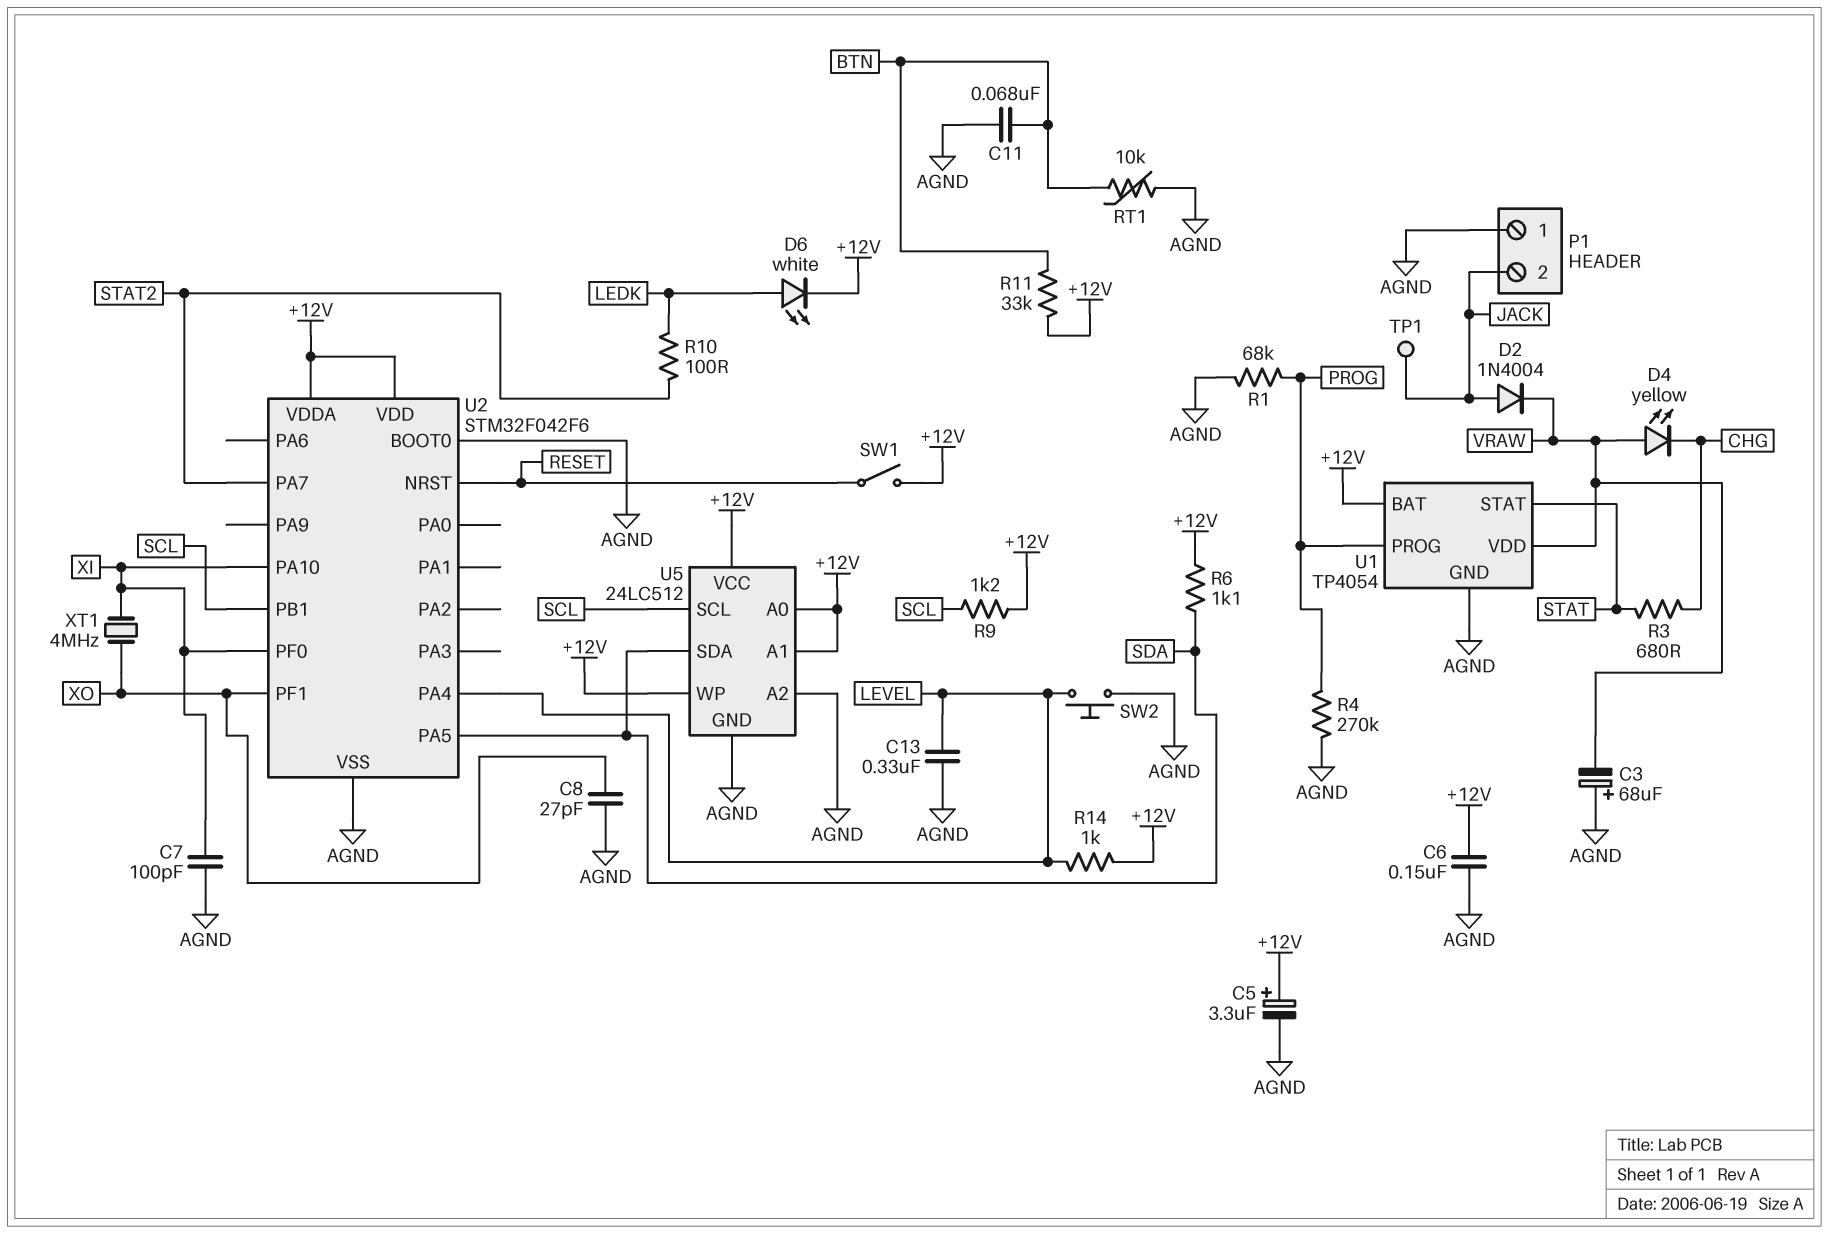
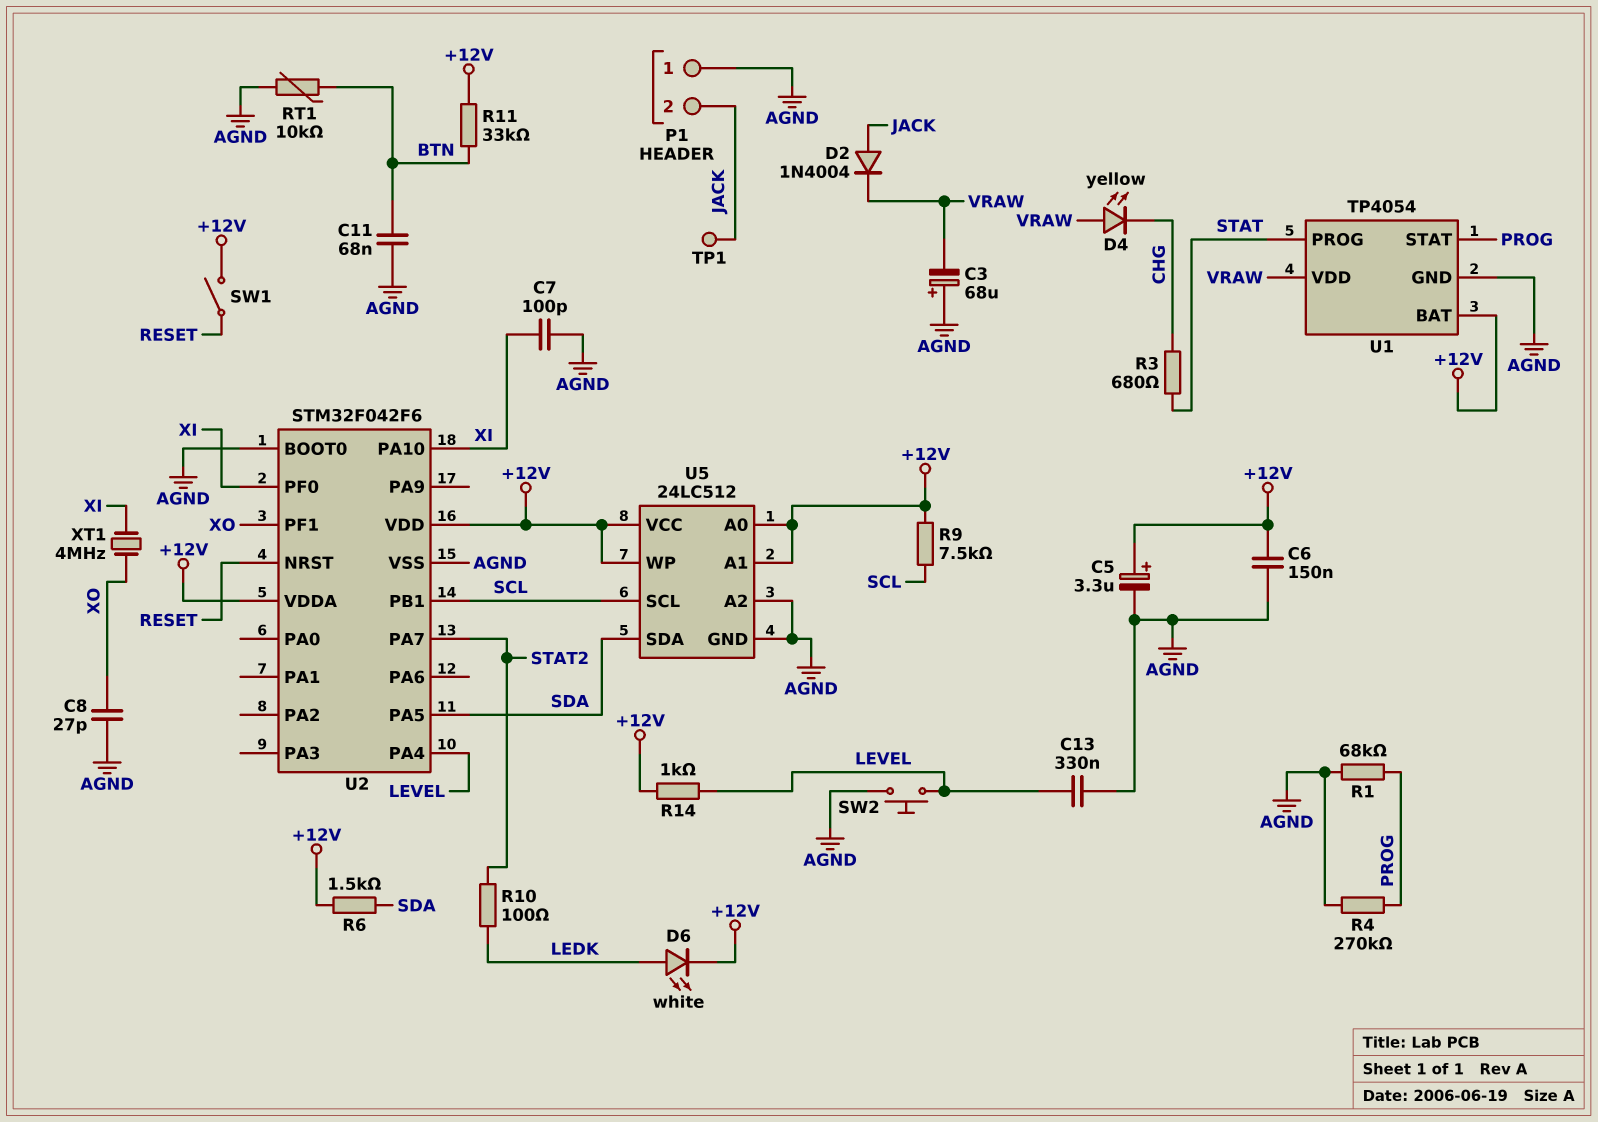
R6: 1.1k (+12V, SDA) -> 1.5k (+12V, SDA)
R9: 1.2k (+12V, SCL) -> 7.5k (+12V, SCL)
U1 pin PROG: PROG -> STAT
U1 pin STAT: STAT -> PROG

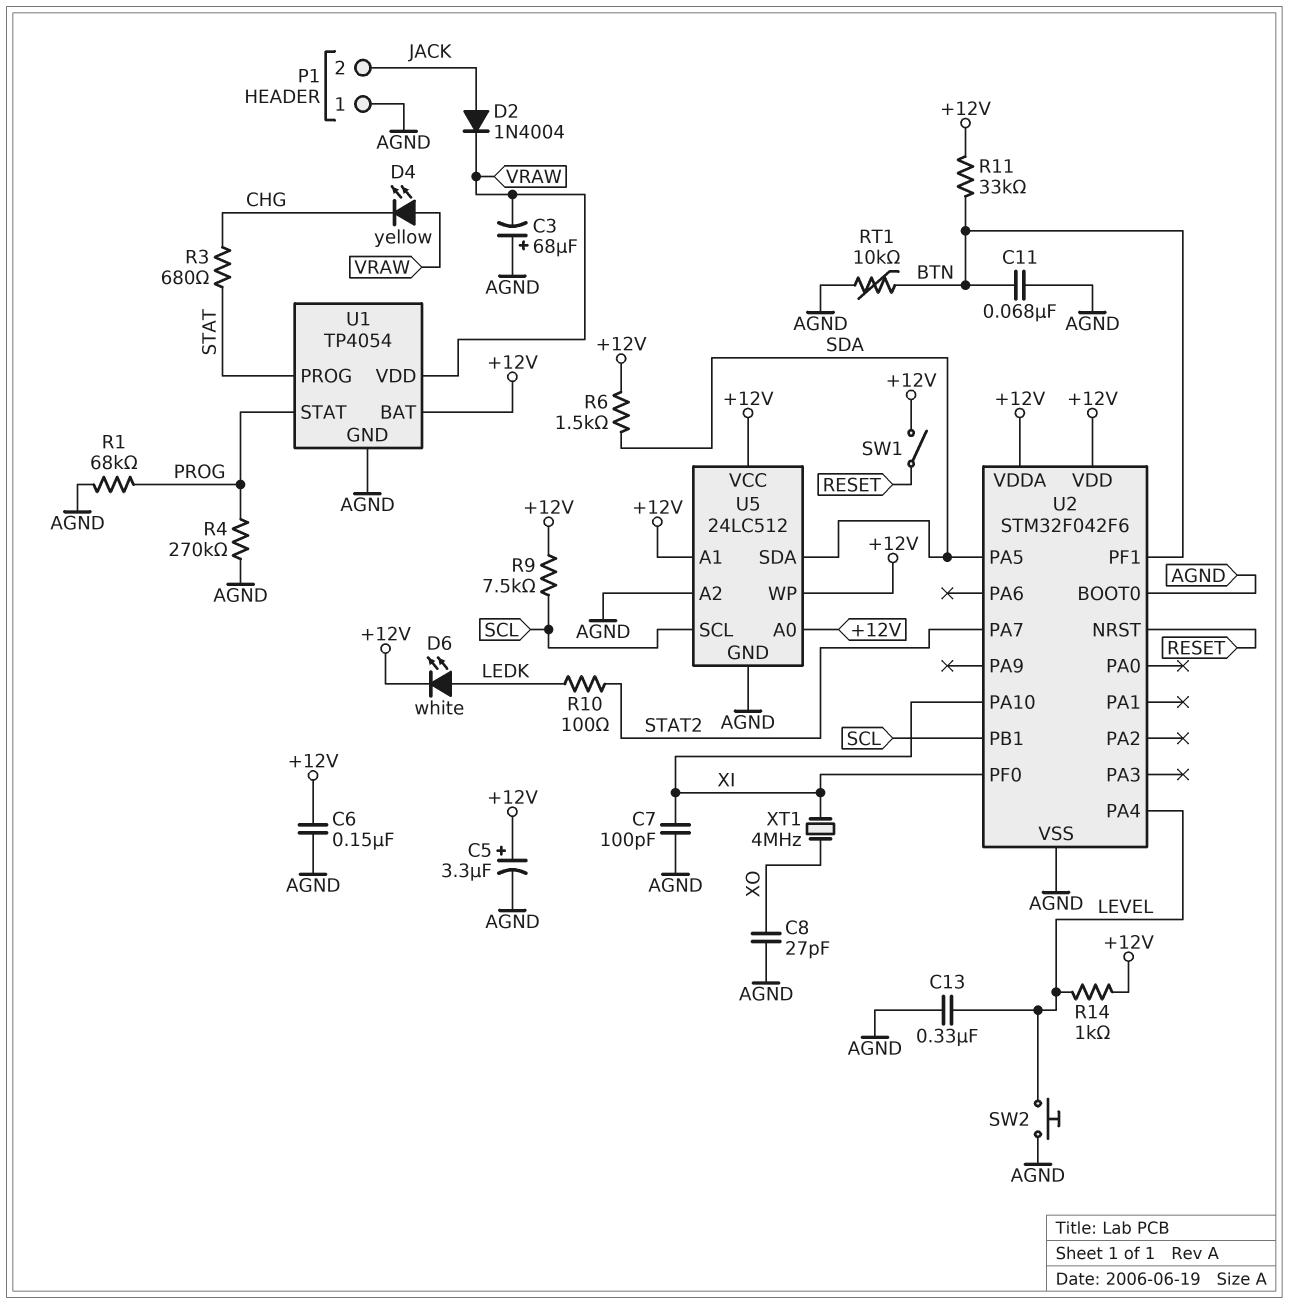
TP1: test point (JACK) -> none
U2 pin PF1: XO -> BTN

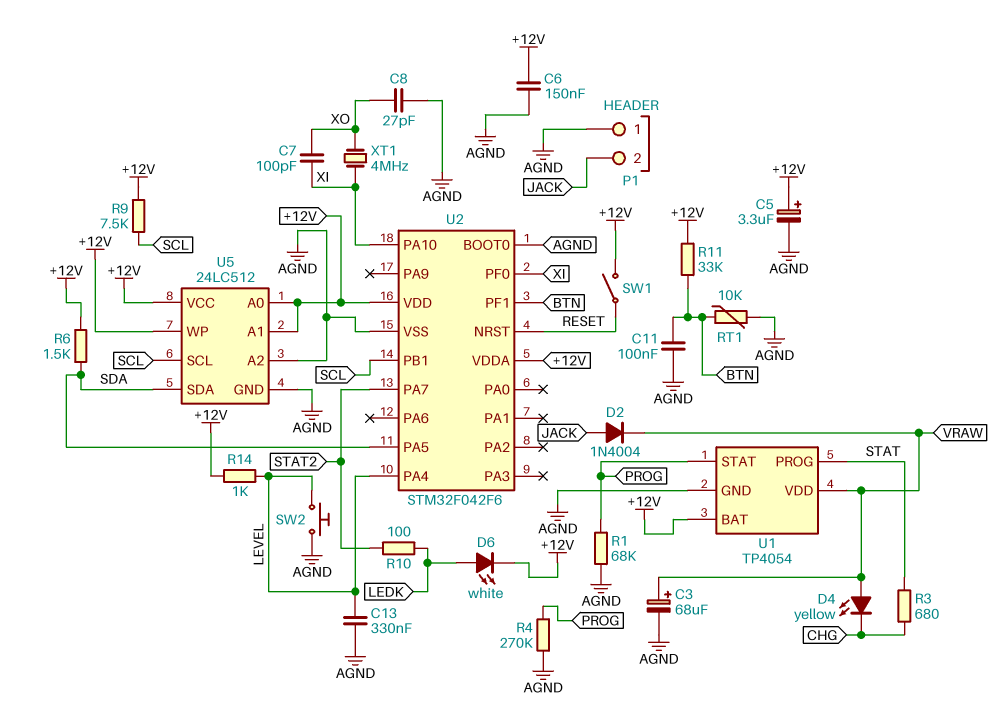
C3: 68uF (plus AGND, minus VRAW) -> 68uF (plus VRAW, minus AGND)
C7: 100pF (AGND, XI) -> 100pF (XI, XO)
C11: 68nF (AGND, BTN) -> 100nF (AGND, BTN)

